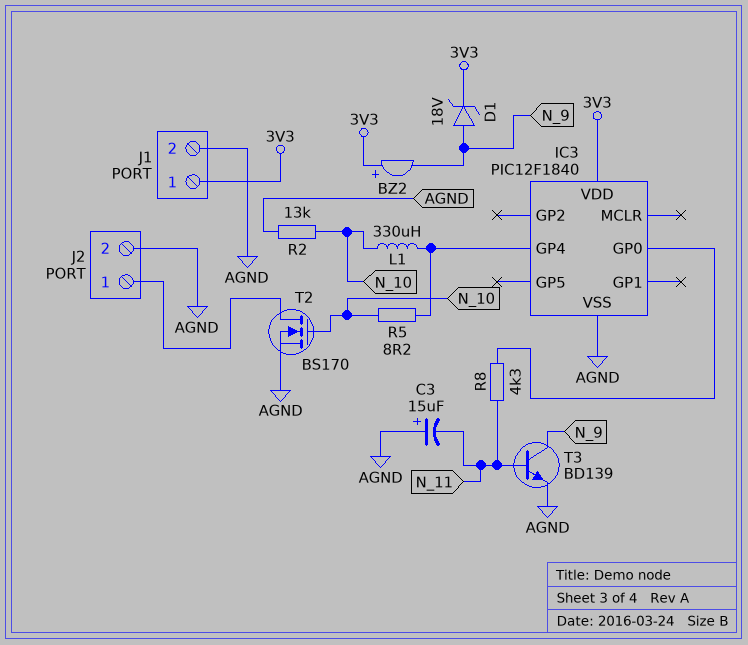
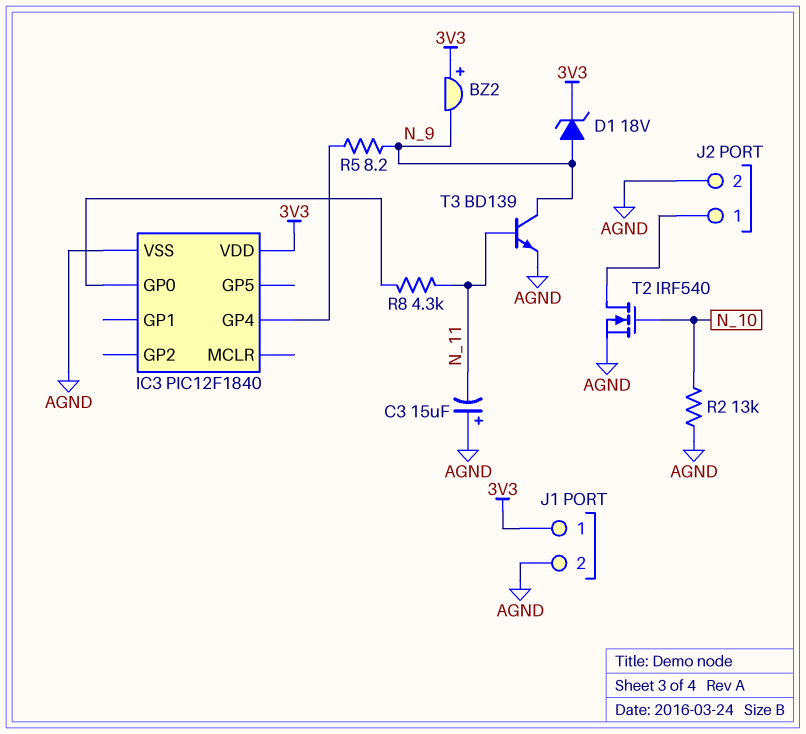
L1: 330uH (IC3/GP4, N_10) -> none
R5: 8.2 (IC3/GP4, N_10) -> 8.2 (IC3/GP4, N_9)
T2: NMOS BS170 (G N_10, D J2/1, S AGND) -> NMOS IRF540 (G N_10, D J2/1, S AGND)

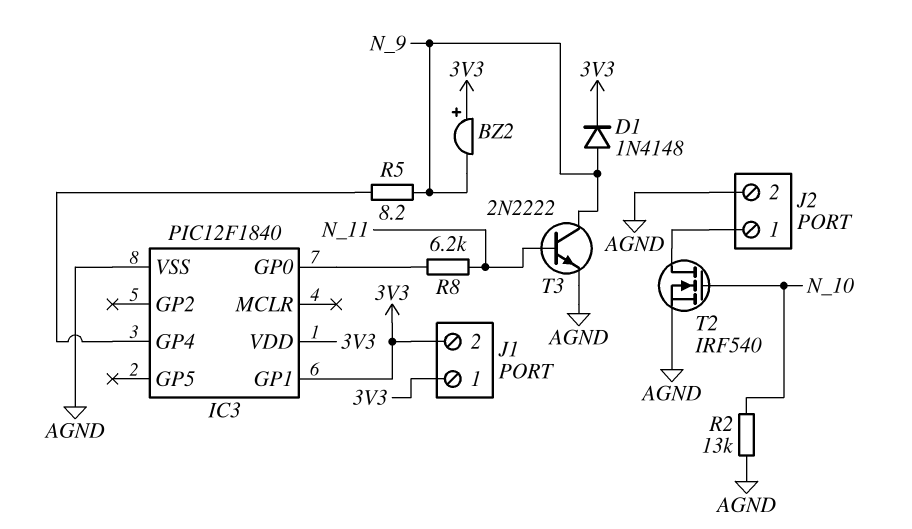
C3: 15uF (plus AGND, minus N_11) -> none
D1: zener 18V (A N_9, K 3V3) -> diode 1N4148 (A N_9, K 3V3)
IC3 pin GP1: none -> 3V3
J1 pin 2: AGND -> 3V3
R8: 4.3k (IC3/GP0, N_11) -> 6.2k (IC3/GP0, N_11)
T3: NPN BD139 (B N_11, C N_9, E AGND) -> NPN 2N2222 (B N_11, C N_9, E AGND)

